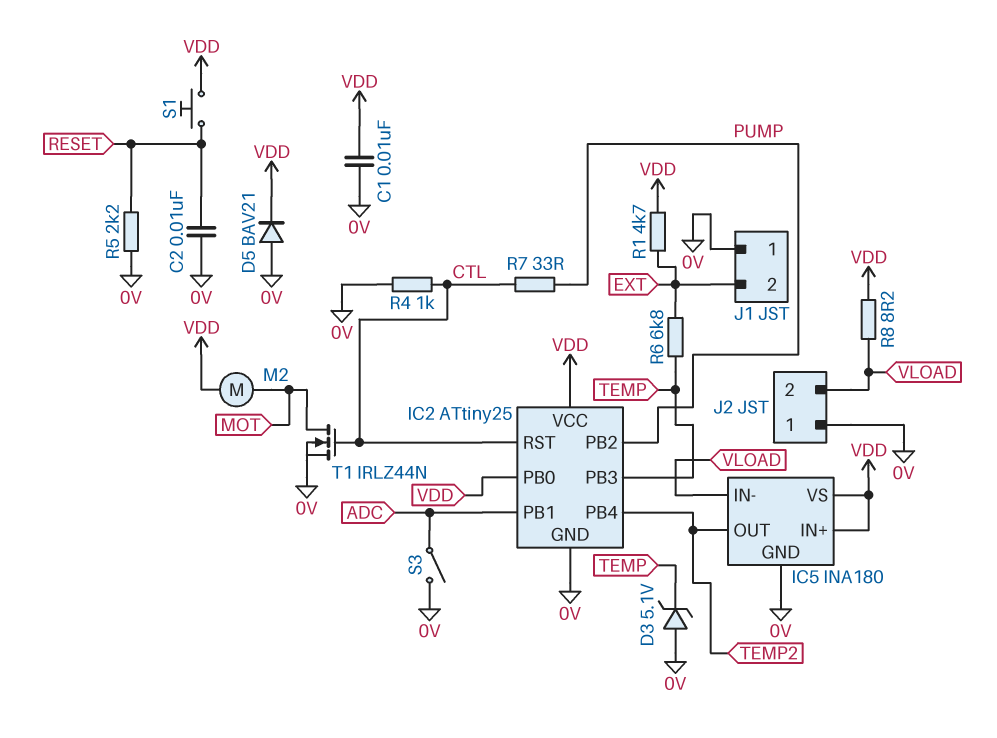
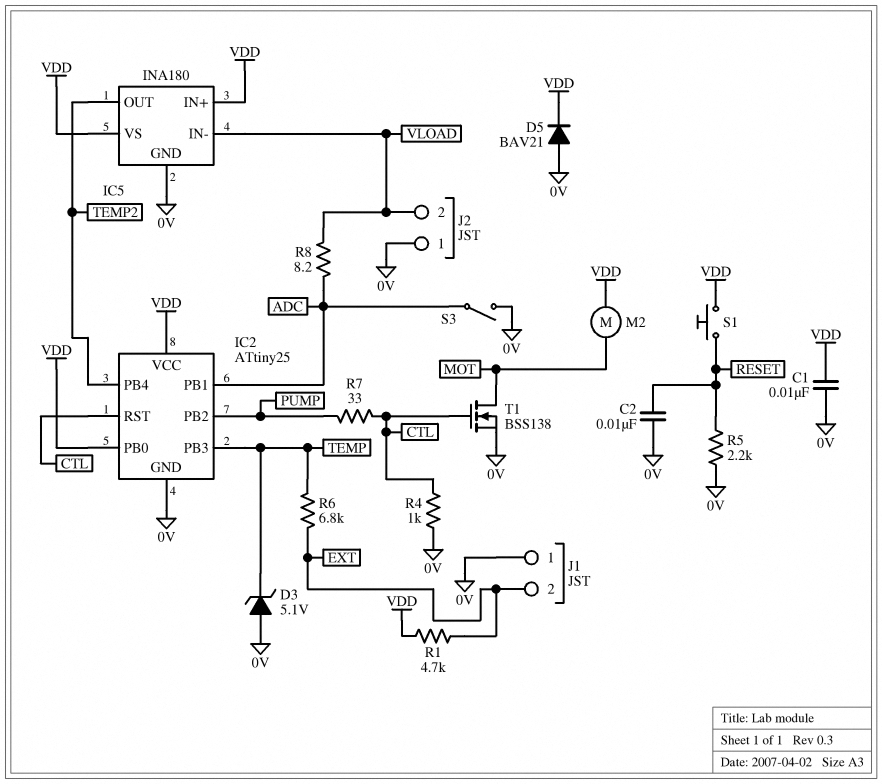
R8: 8.2 (VDD, VLOAD) -> 8.2 (ADC, VLOAD)
T1: NMOS IRLZ44N (G CTL, D MOT, S 0V) -> NMOS BSS138 (G CTL, D MOT, S 0V)

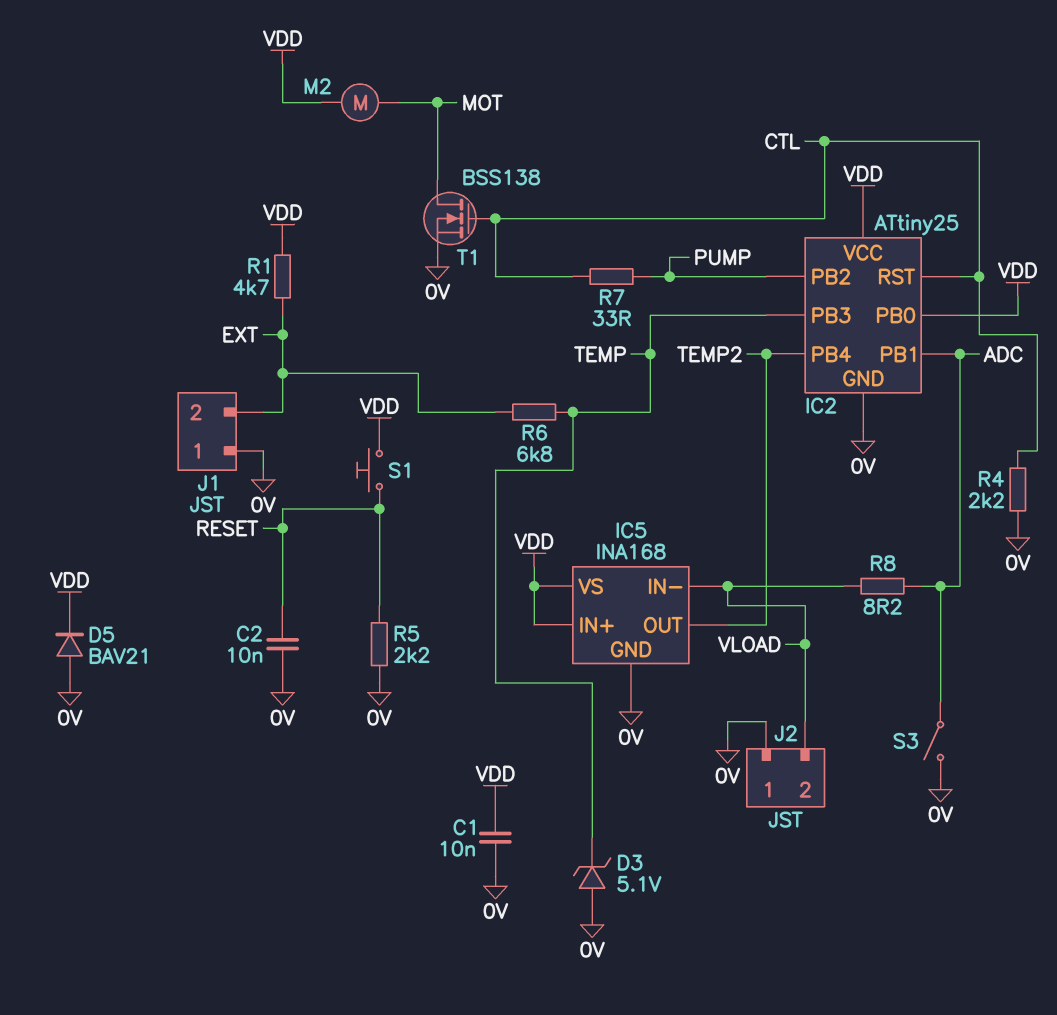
IC5: INA180 -> INA168
R4: 1k (0V, CTL) -> 2.2k (0V, CTL)

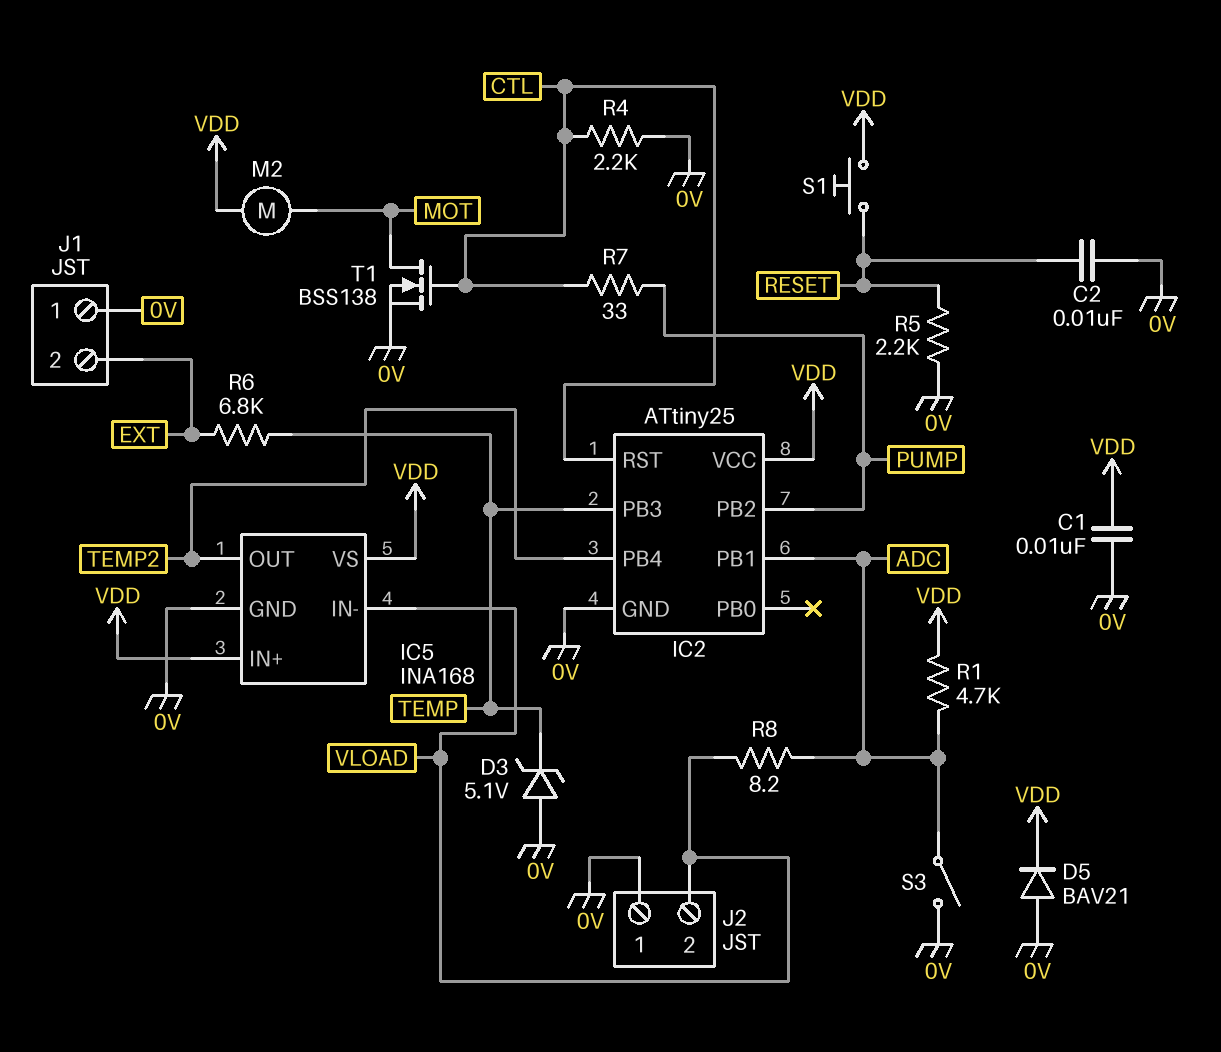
IC2 pin PB0: VDD -> none
R1: 4.7k (EXT, VDD) -> 4.7k (ADC, VDD)

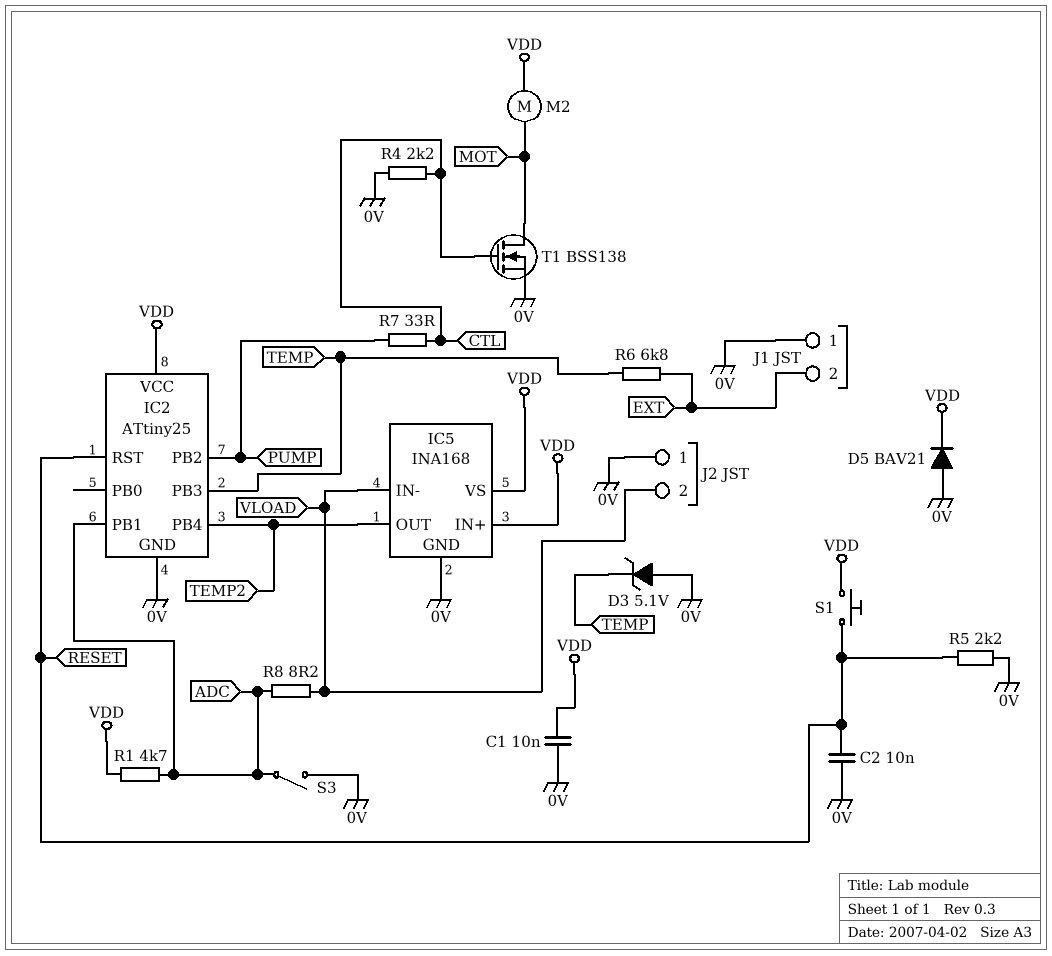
IC2 pin RST: CTL -> RESET

